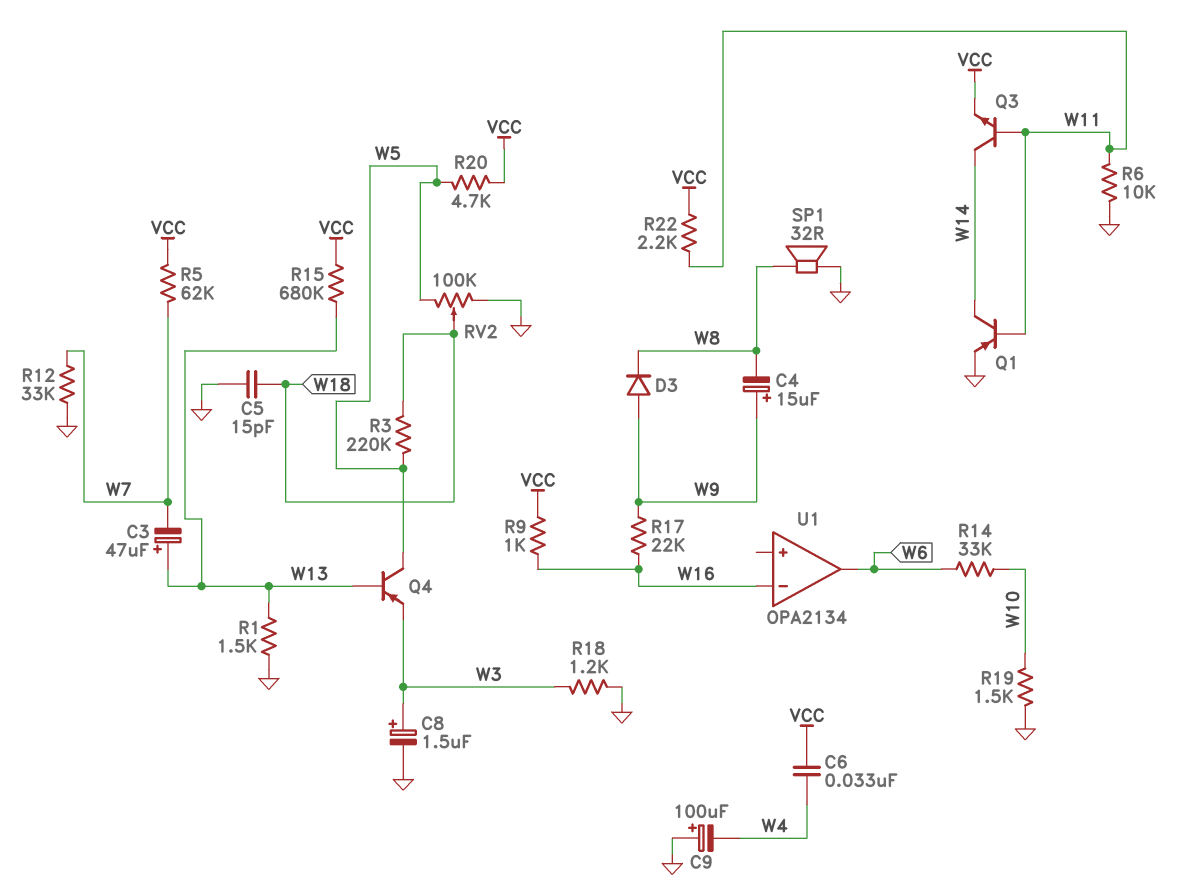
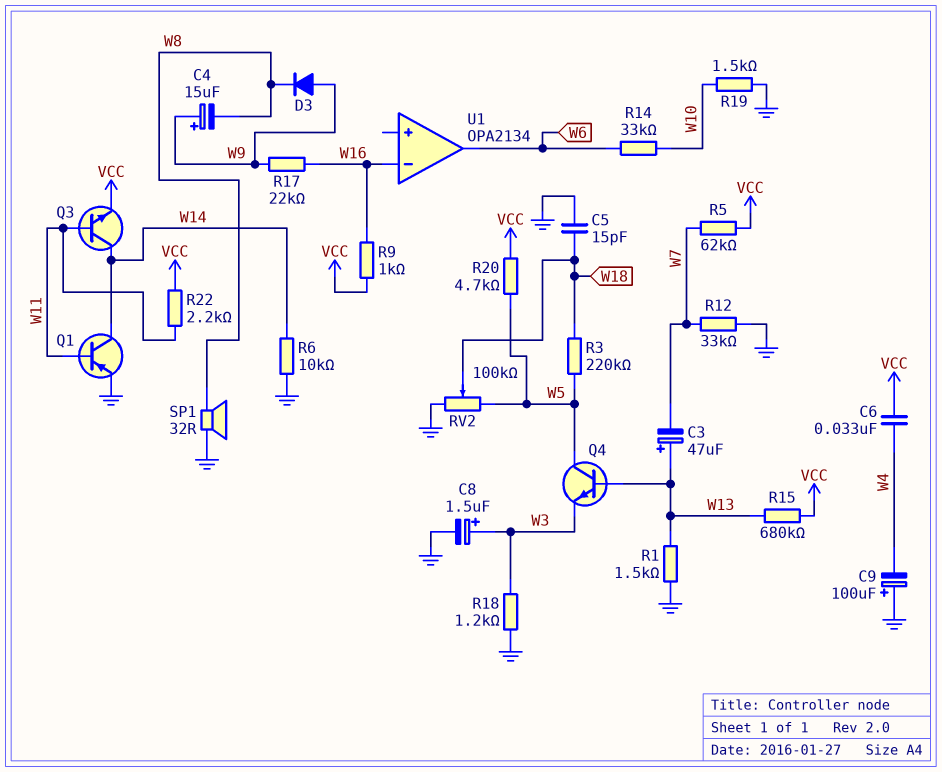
Q4: PNP (B W13, C W5, E W3) -> NPN (B W13, C W5, E W3)
R6: 10k (GND, W11) -> 10k (GND, W14)

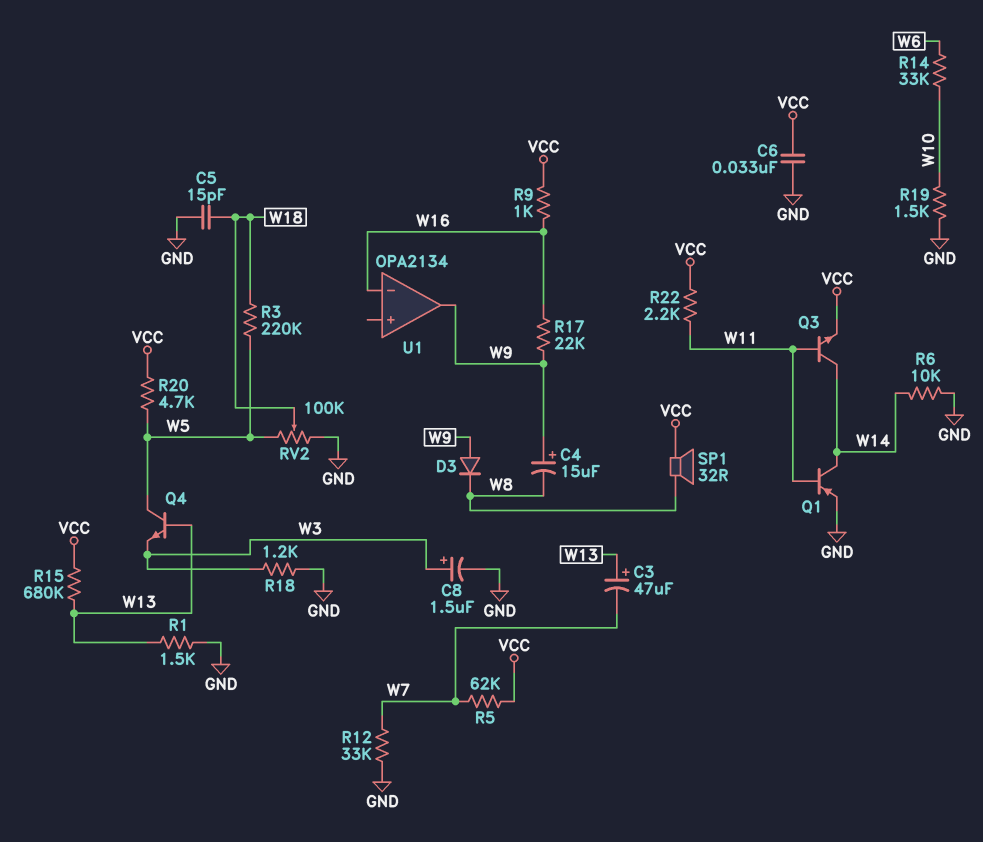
C6: 33nF (VCC, W4) -> 33nF (GND, VCC)
C9: 100uF (plus GND, minus W4) -> none
SP1: speaker 32R (GND, W8) -> speaker 32R (VCC, W8)
U1 pin out: W6 -> W9

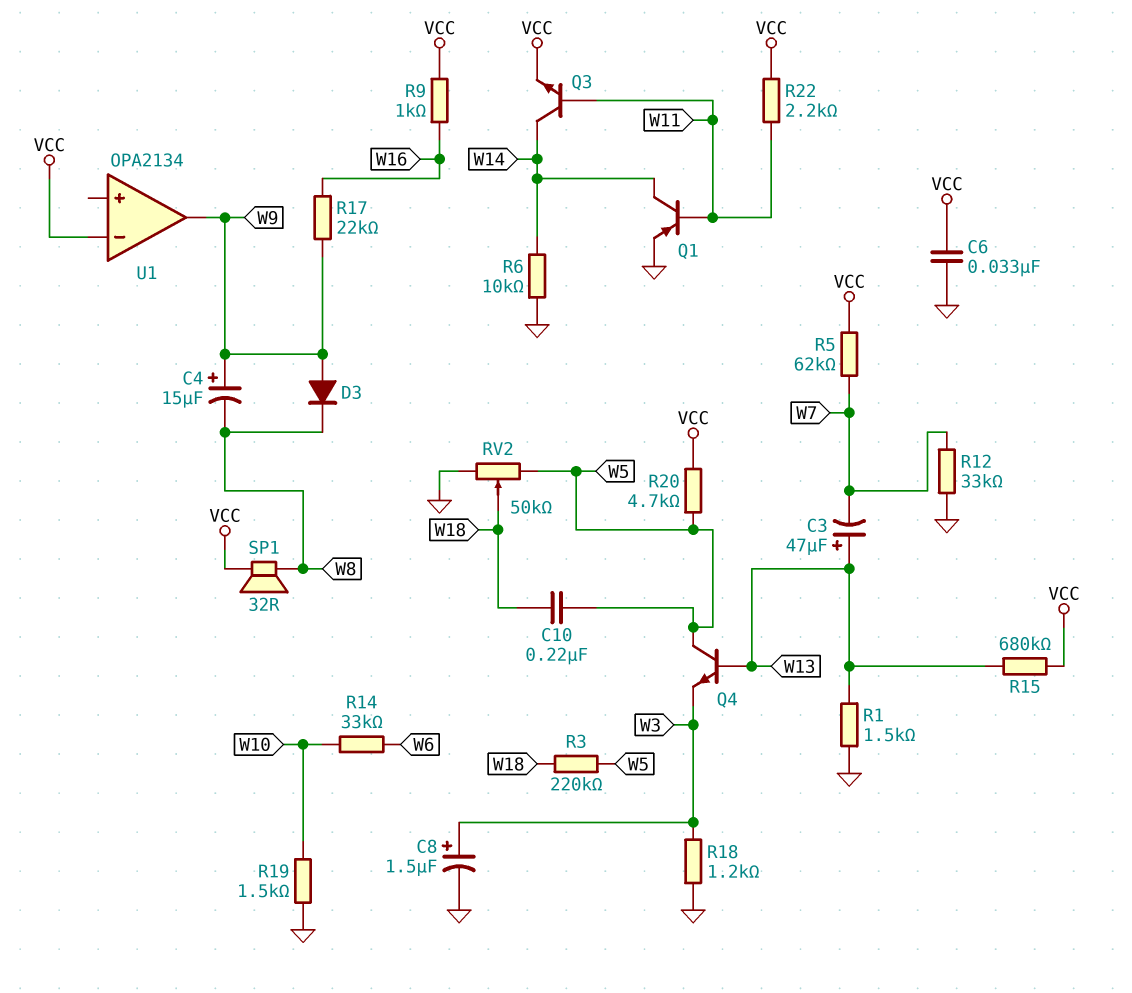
C5: 15pF (GND, W18) -> none
C10: none -> 220nF (W5, W18)
RV2: 100k (GND, W5, wiper W18) -> 50k (GND, W5, wiper W18)
U1 pin in-: W16 -> VCC

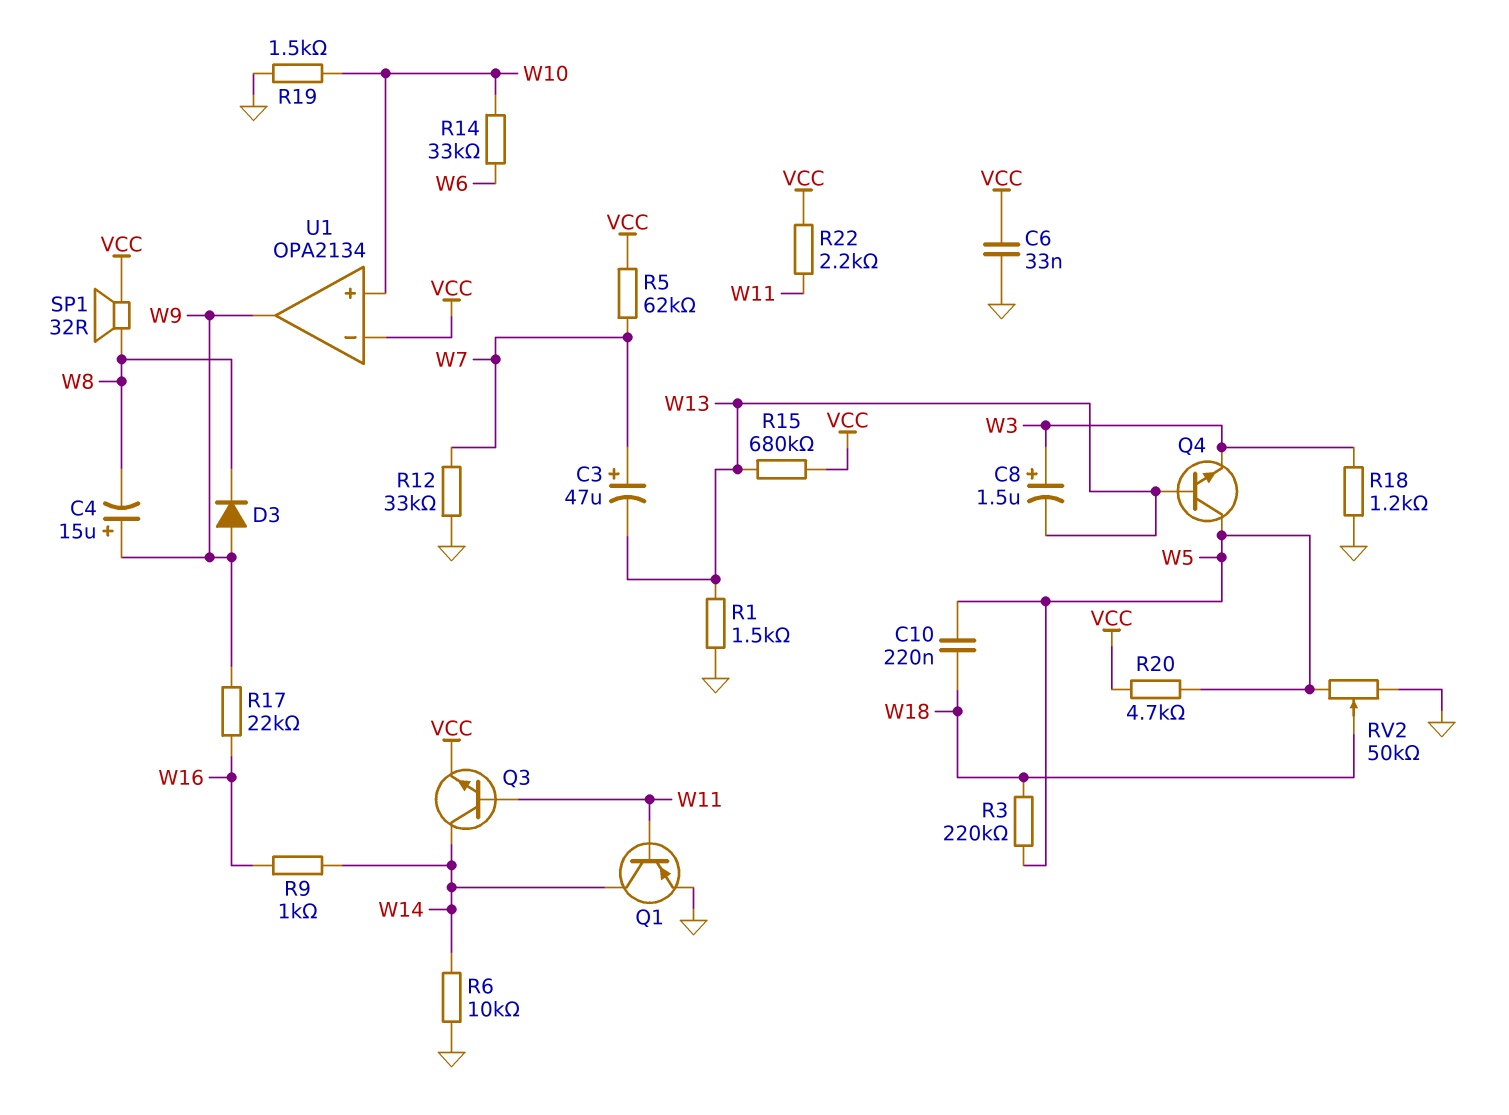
C3: 47uF (plus W13, minus W7) -> 47uF (plus W7, minus W13)
C8: 1.5uF (plus W3, minus GND) -> 1.5uF (plus W3, minus W13)
R9: 1k (VCC, W16) -> 1k (W14, W16)
U1 pin in+: none -> W10

